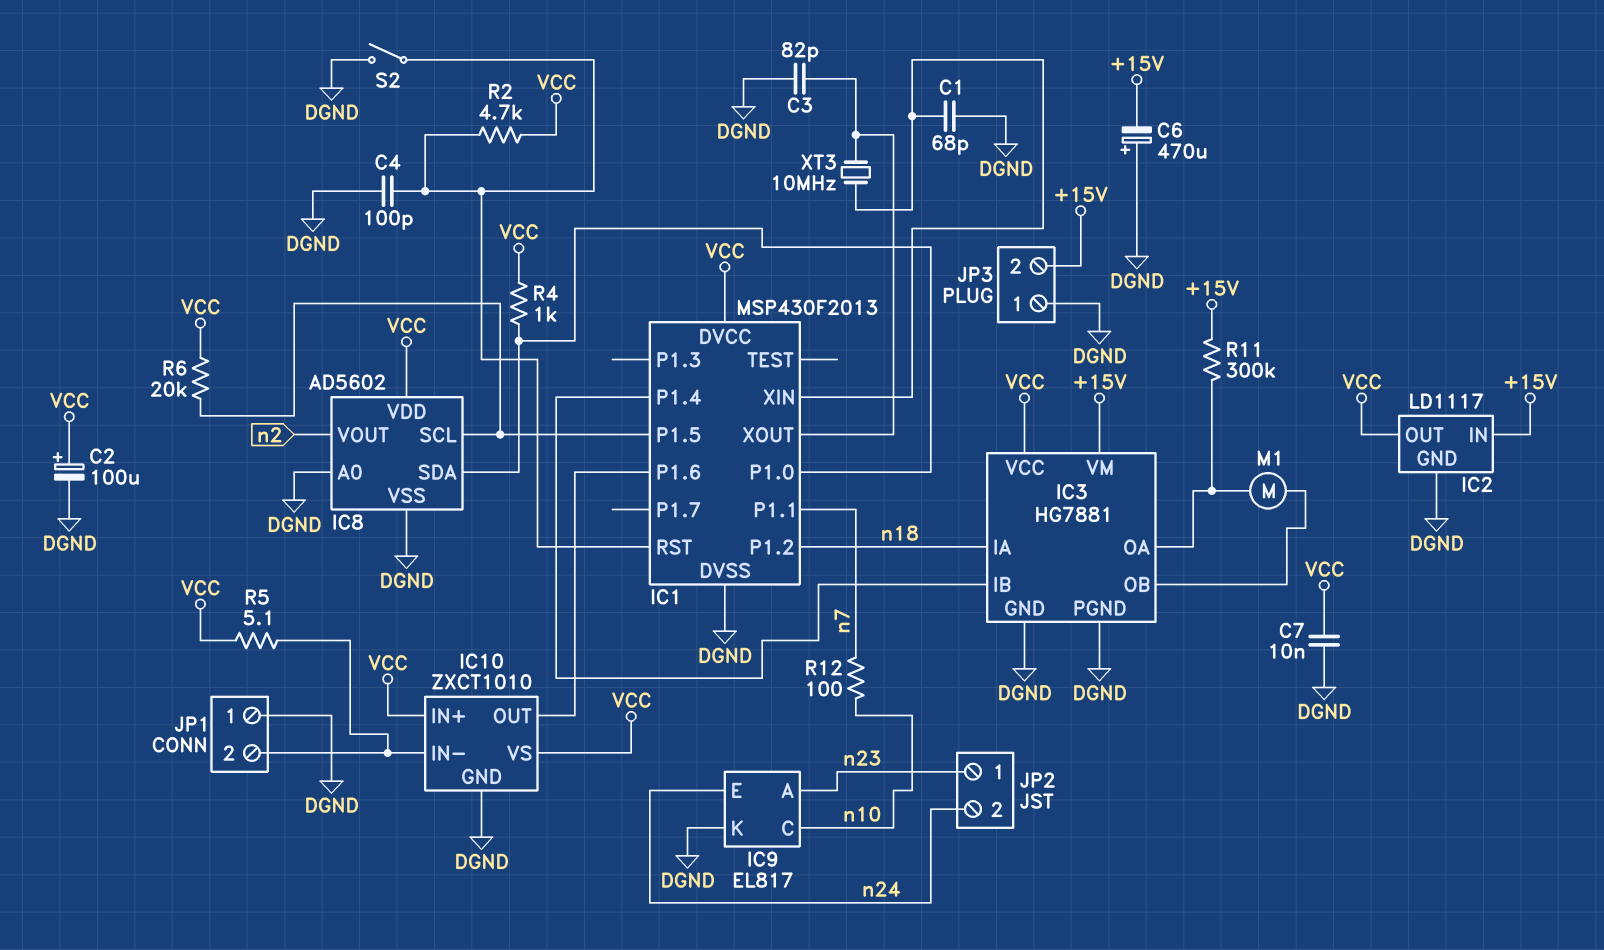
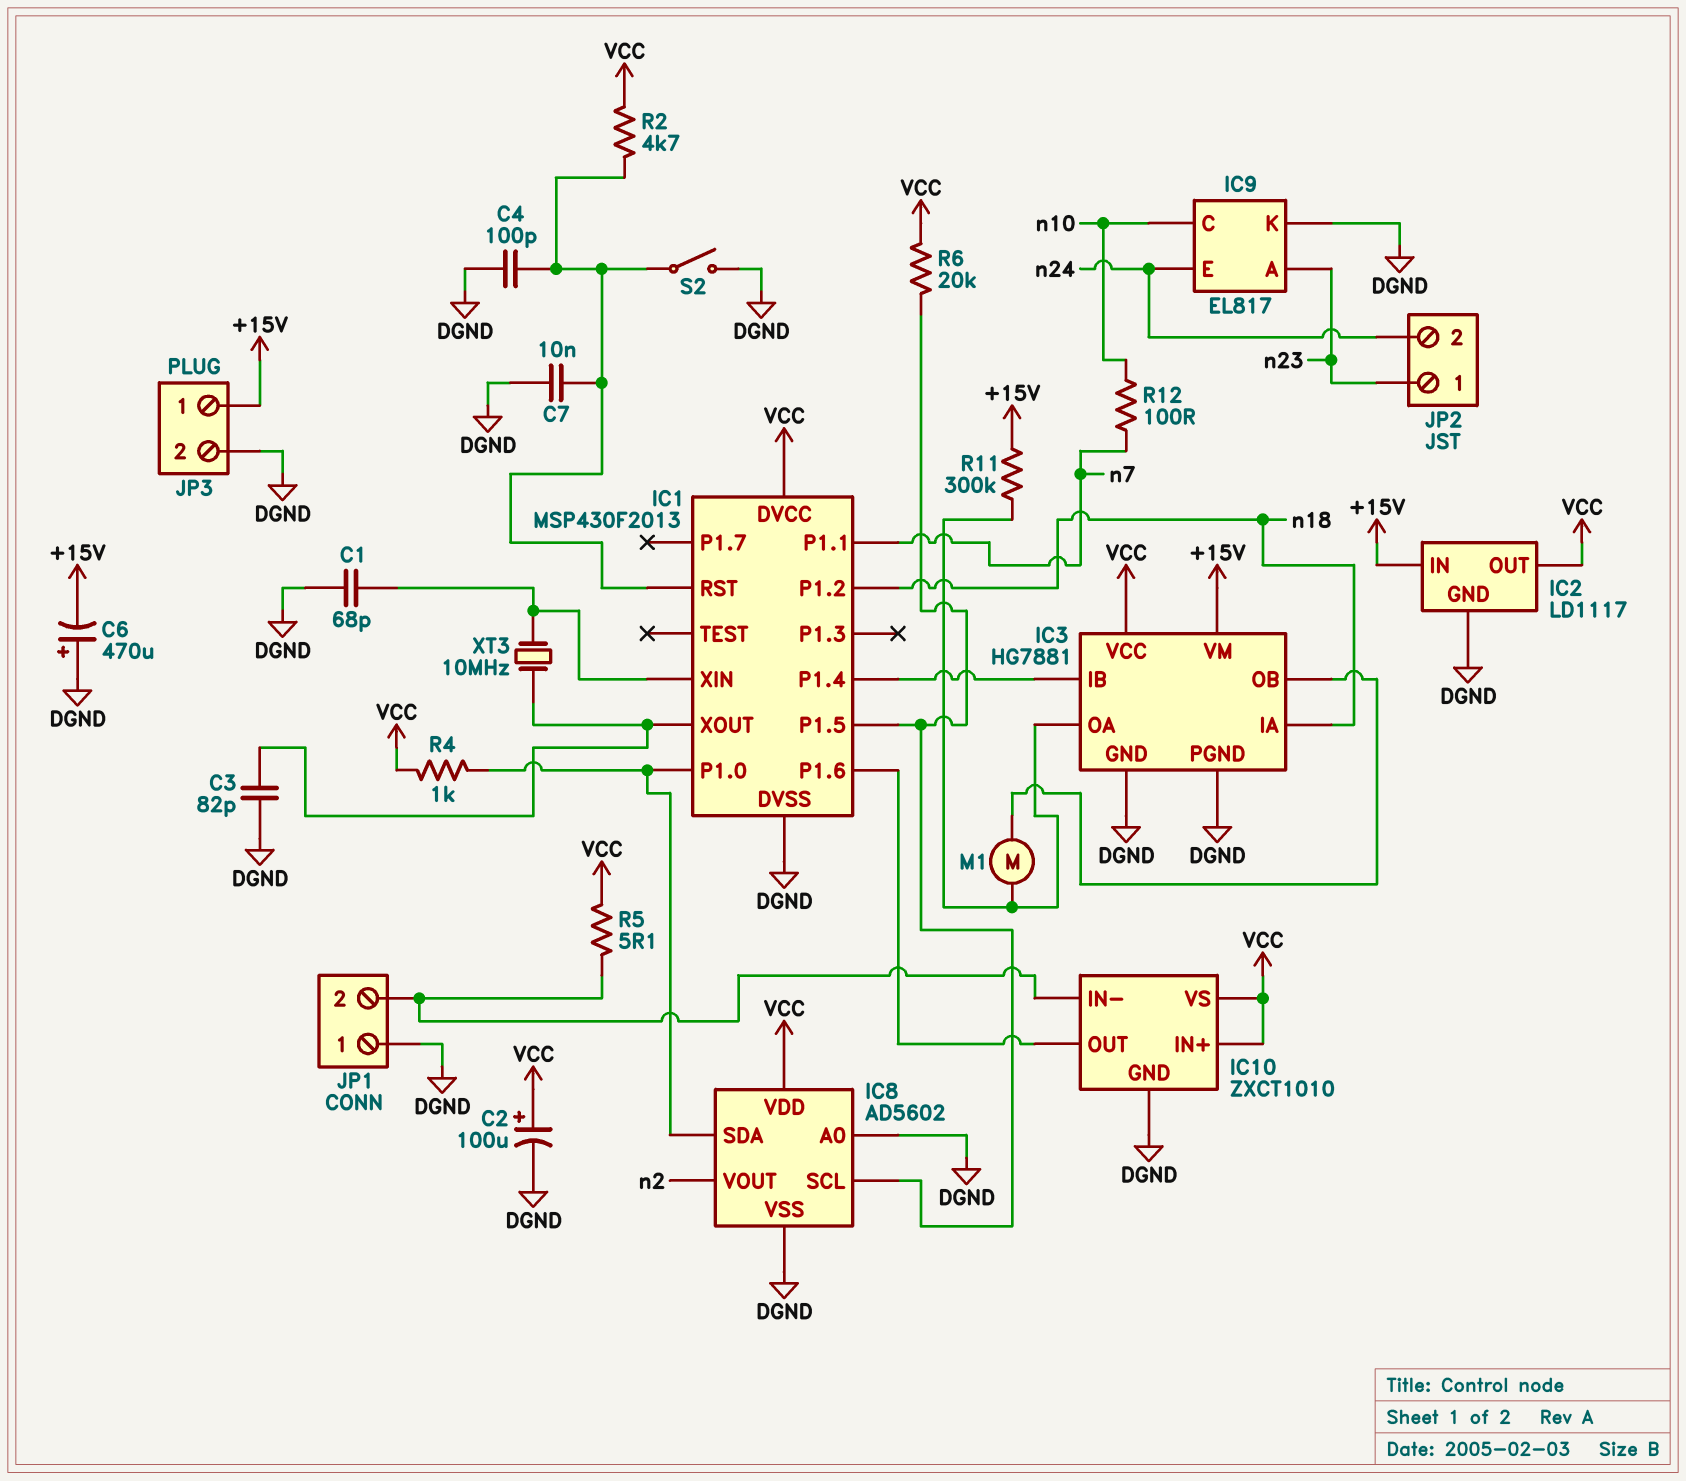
C7: 10nF (DGND, VCC) -> 10nF (DGND, IC1/RST)
JP3 pin 1: DGND -> +15V
JP3 pin 2: +15V -> DGND

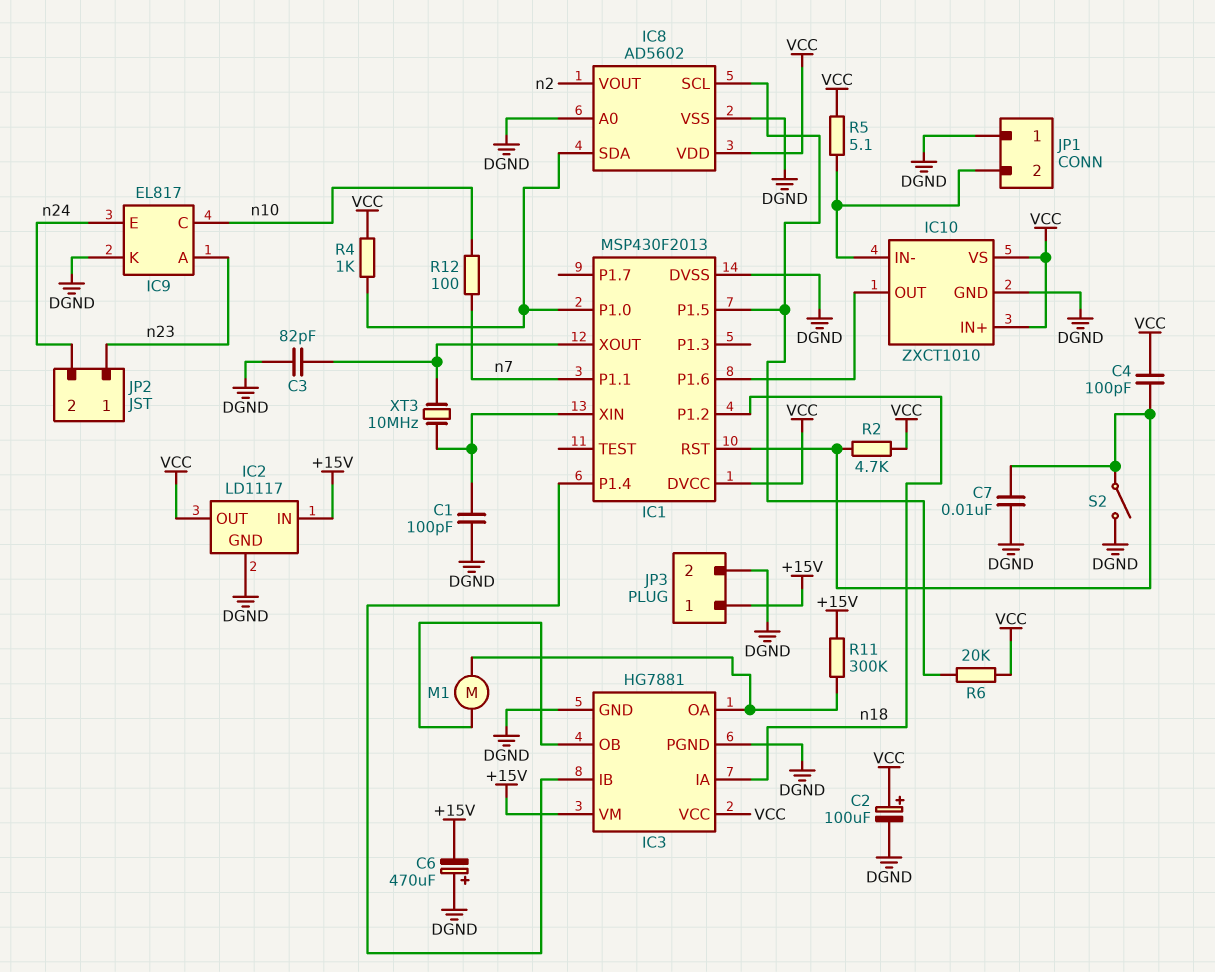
C1: 68pF (DGND, IC1/XIN) -> 100pF (DGND, IC1/XIN)
C4: 100pF (DGND, IC1/RST) -> 100pF (IC1/RST, VCC)

